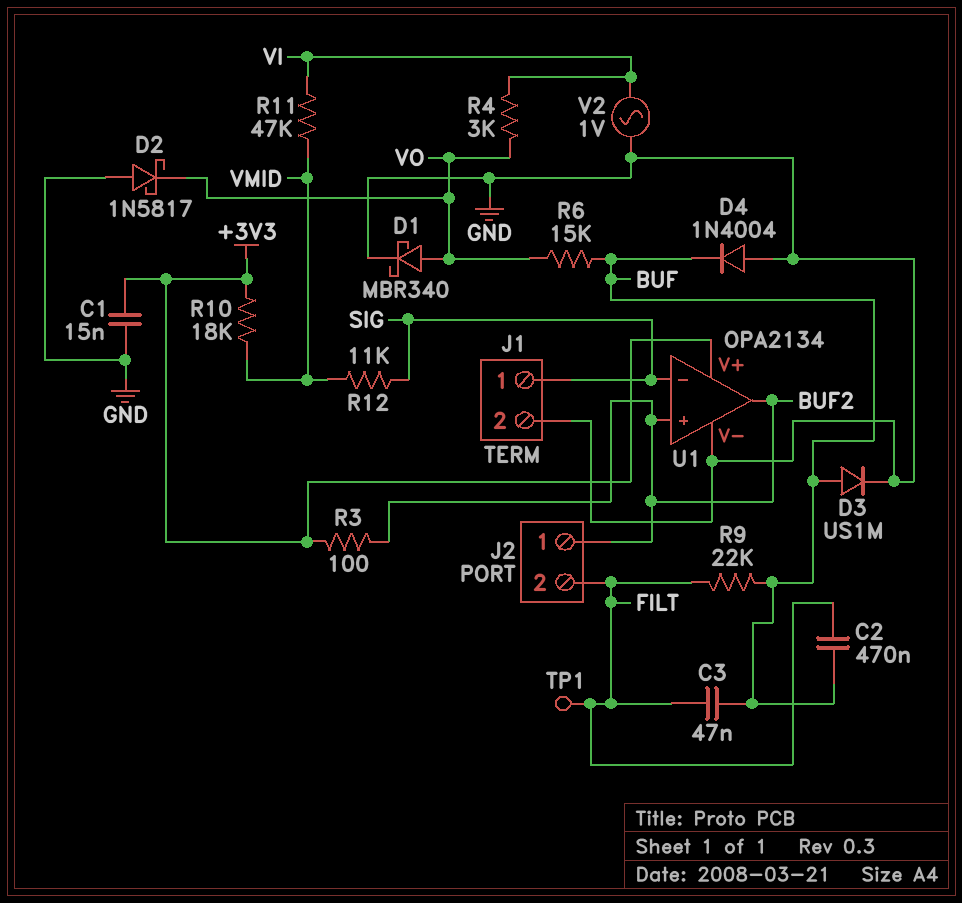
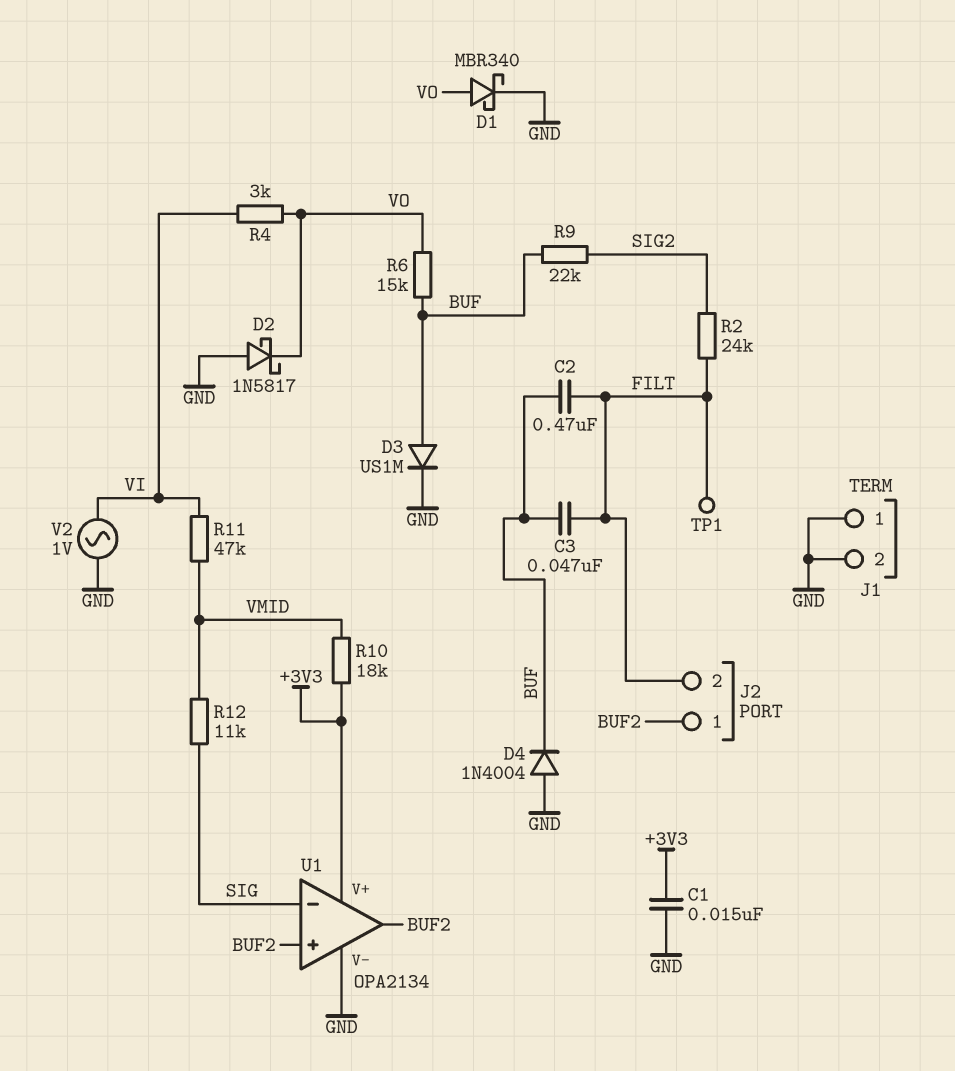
J1 pin 1: SIG -> GND
R2: none -> 24k (FILT, SIG2)
R3: 100 (+3V3, BUF2) -> none
R9: 22k (BUF, FILT) -> 22k (BUF, SIG2)

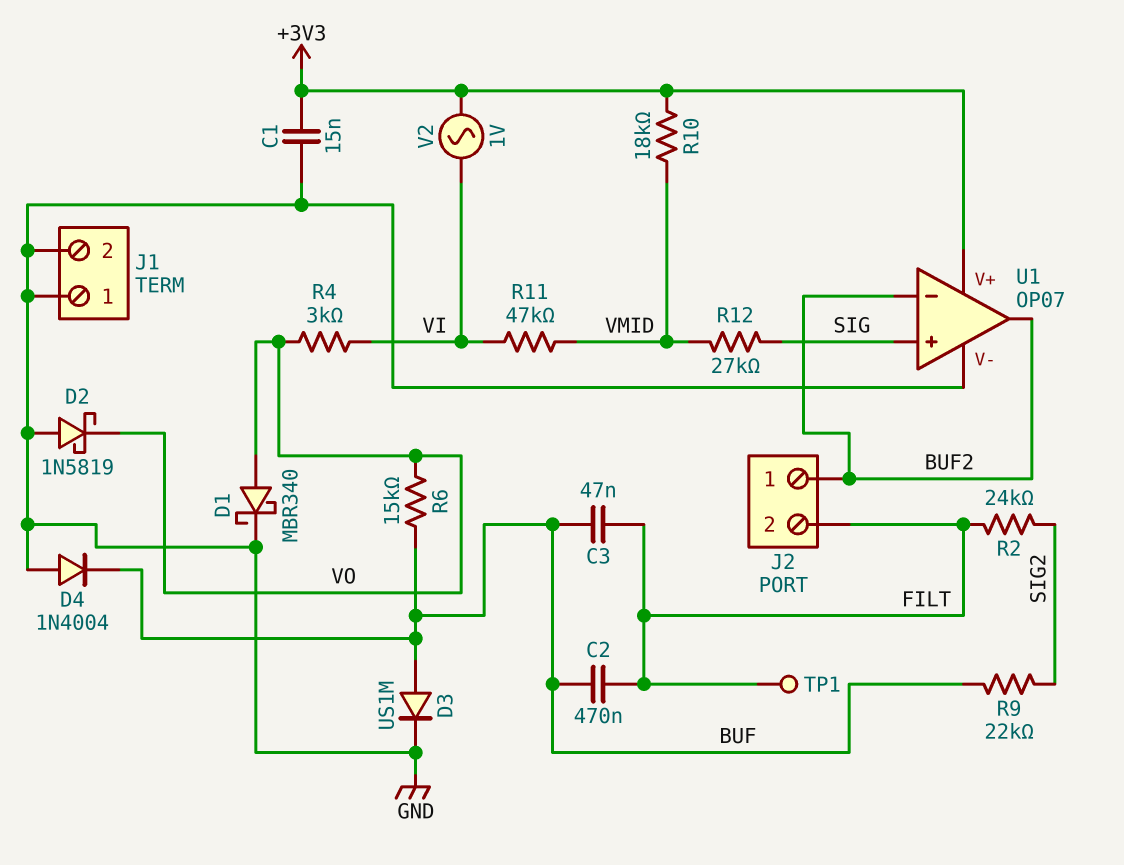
D2: schottky 1N5817 (A GND, K VO) -> schottky 1N5819 (A GND, K VO)
R12: 11k (SIG, VMID) -> 27k (SIG, VMID)
U1: OPA2134 -> OP07
U1 pin in+: BUF2 -> SIG
U1 pin in-: SIG -> BUF2
V2: AC 1V (GND, VI) -> AC 1V (+3V3, VI)

